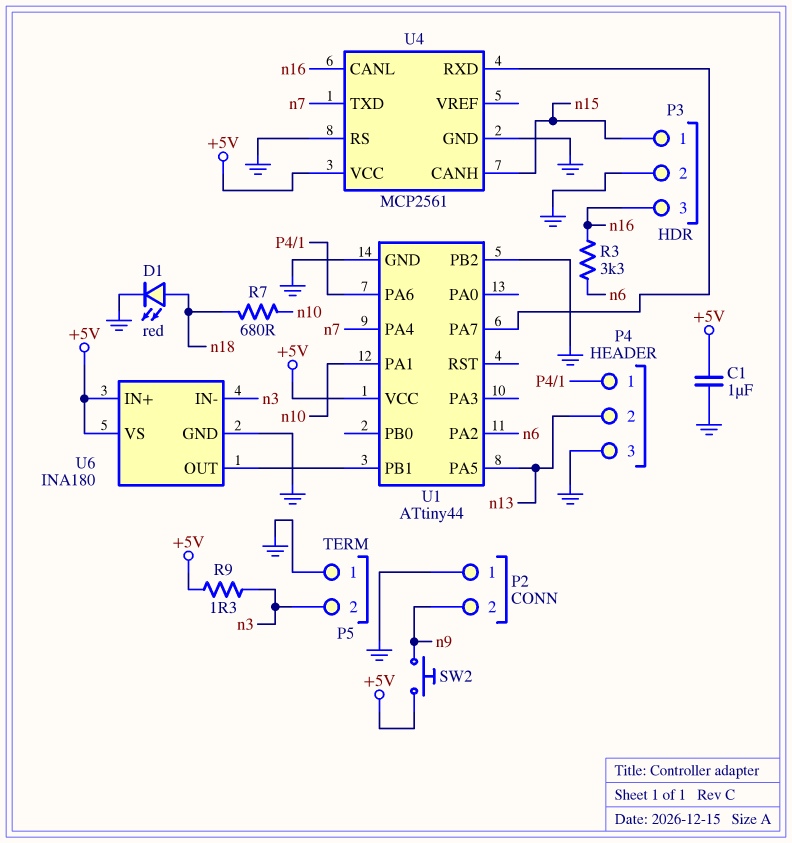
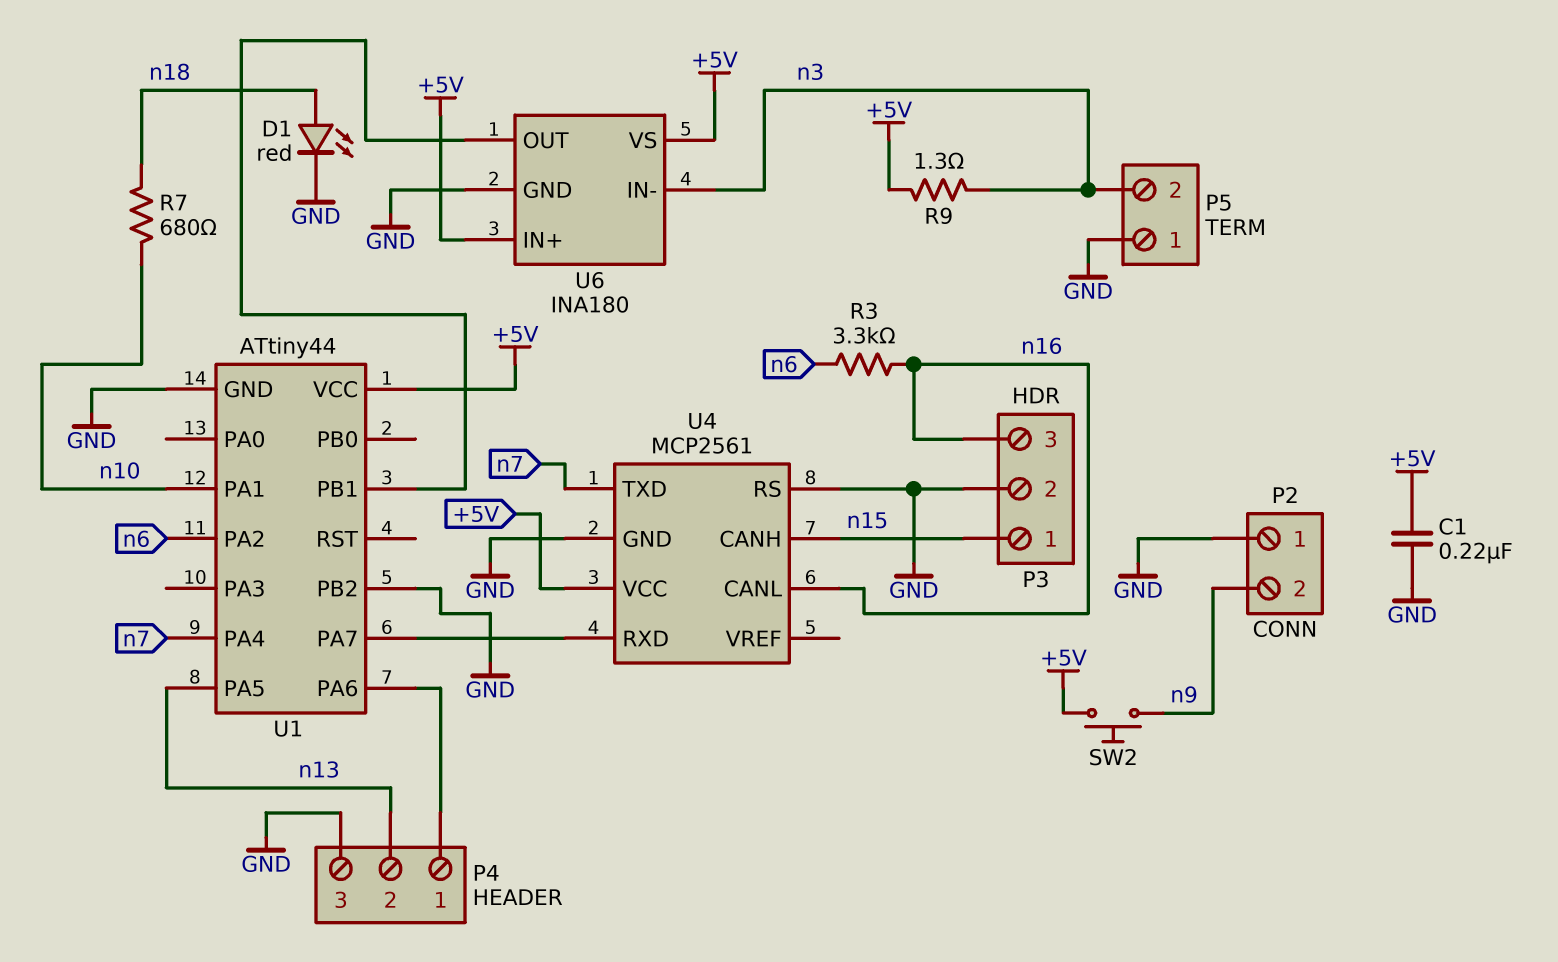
C1: 1uF (+5V, GND) -> 220nF (+5V, GND)

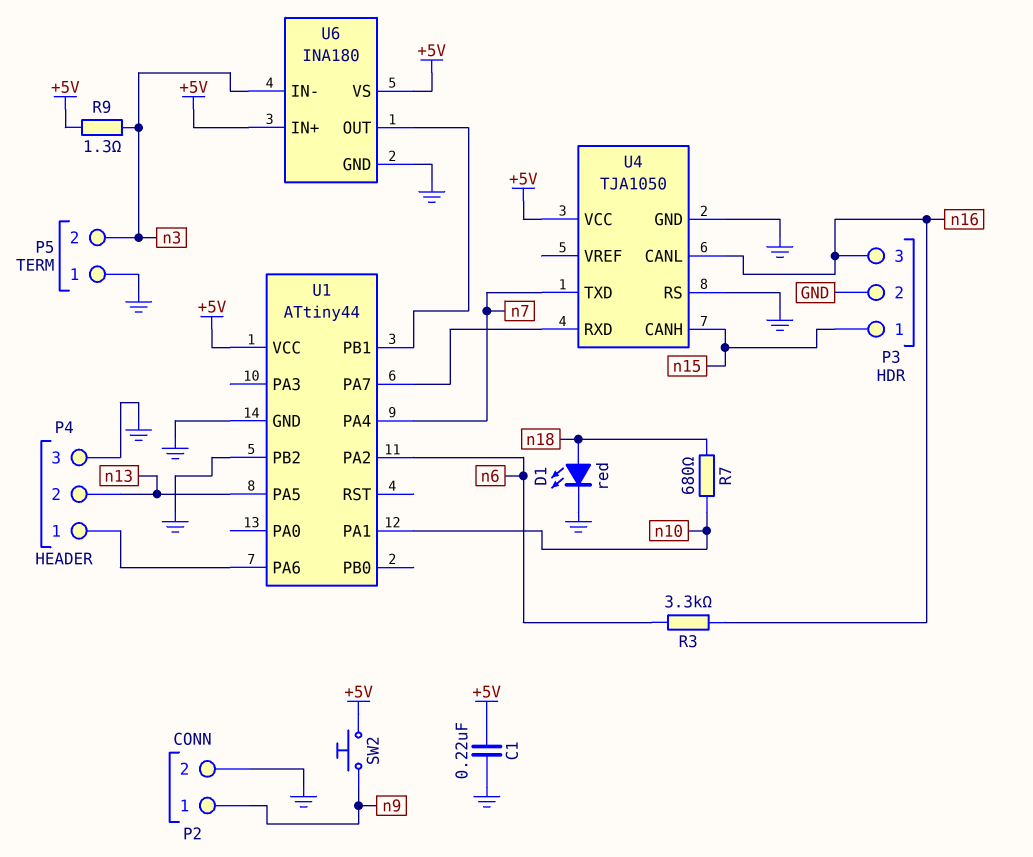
P2 pin 1: GND -> n9
P2 pin 2: n9 -> GND
U4: MCP2561 -> TJA1050

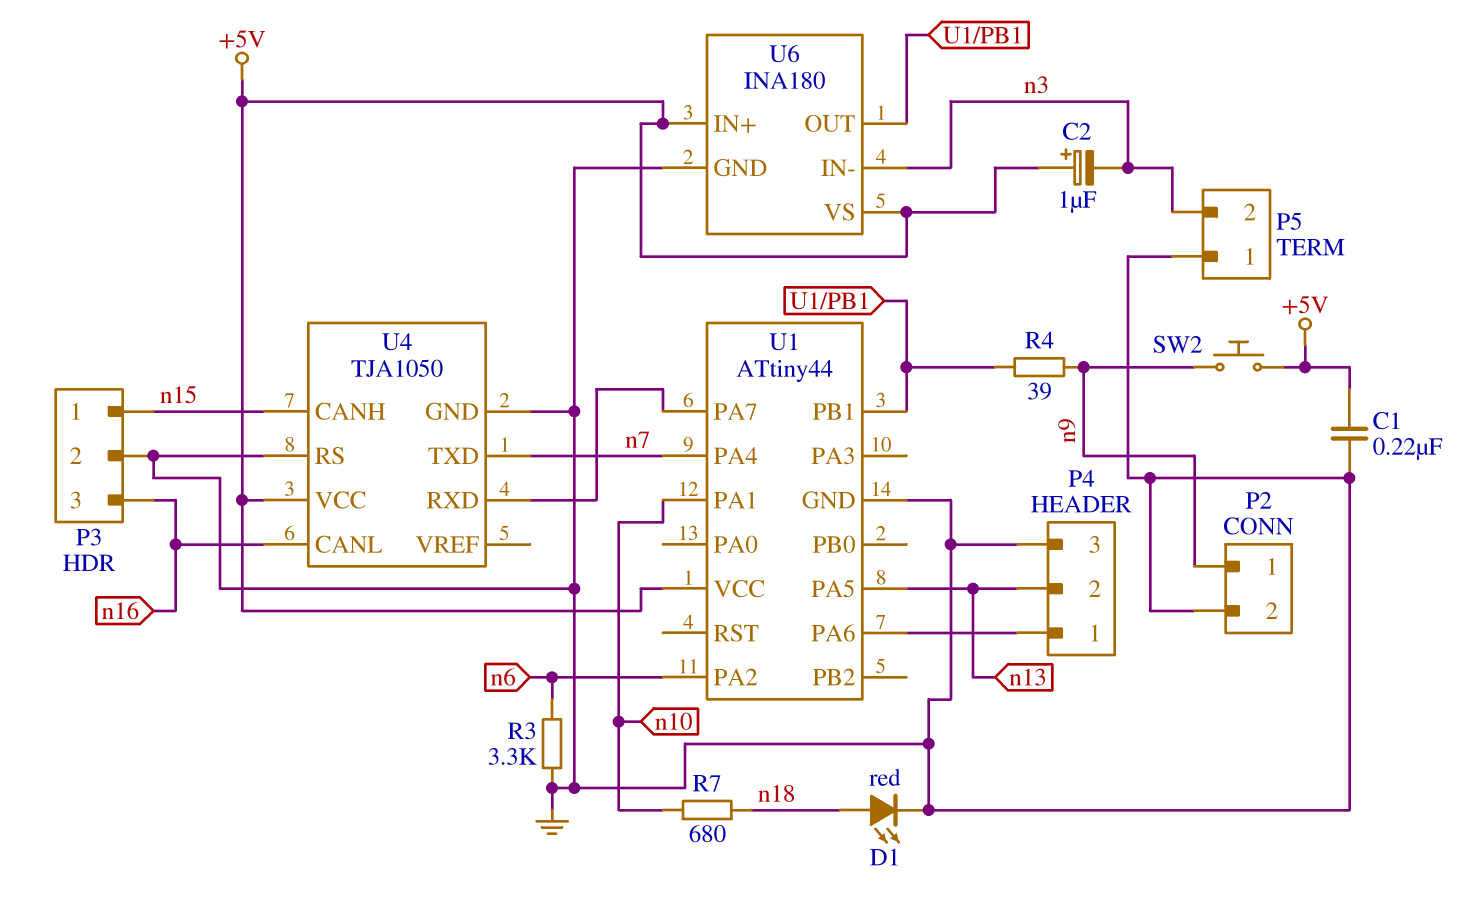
C2: none -> 1uF (plus +5V, minus n3)
R3: 3.3k (n6, n16) -> 3.3k (GND, n6)
R4: none -> 39 (U1/PB1, n9)
R9: 1.3 (+5V, n3) -> none
U1 pin PB2: GND -> none

